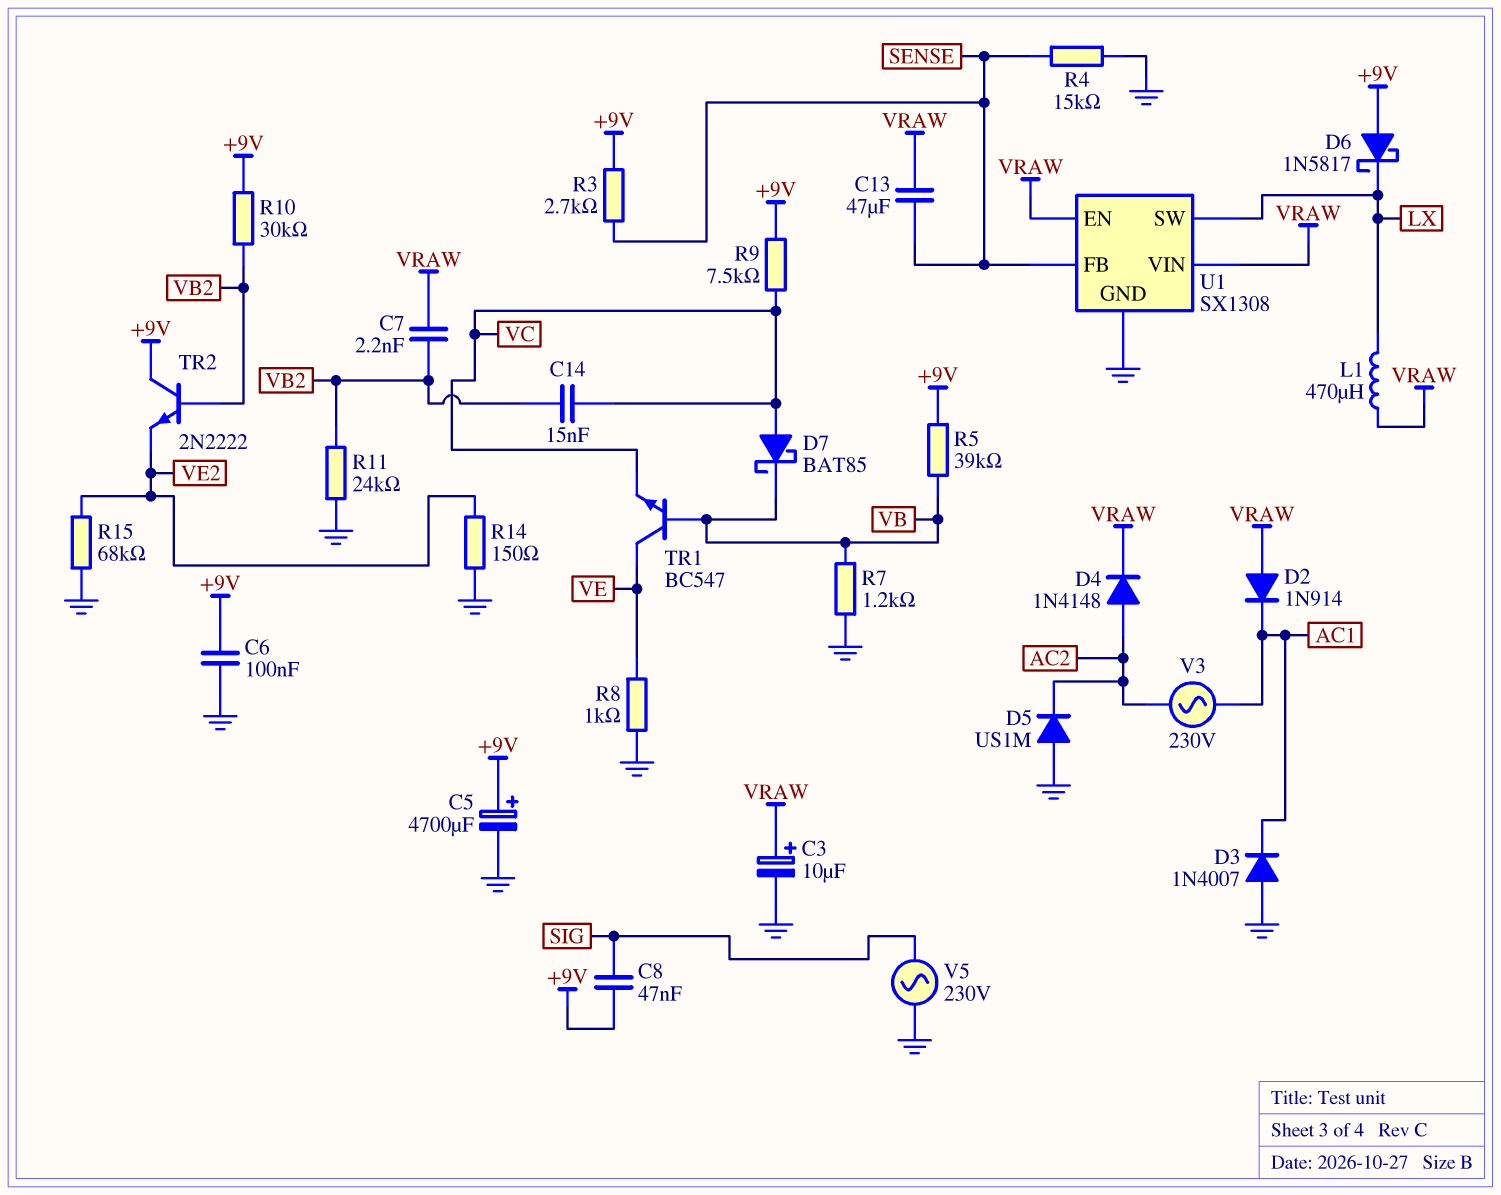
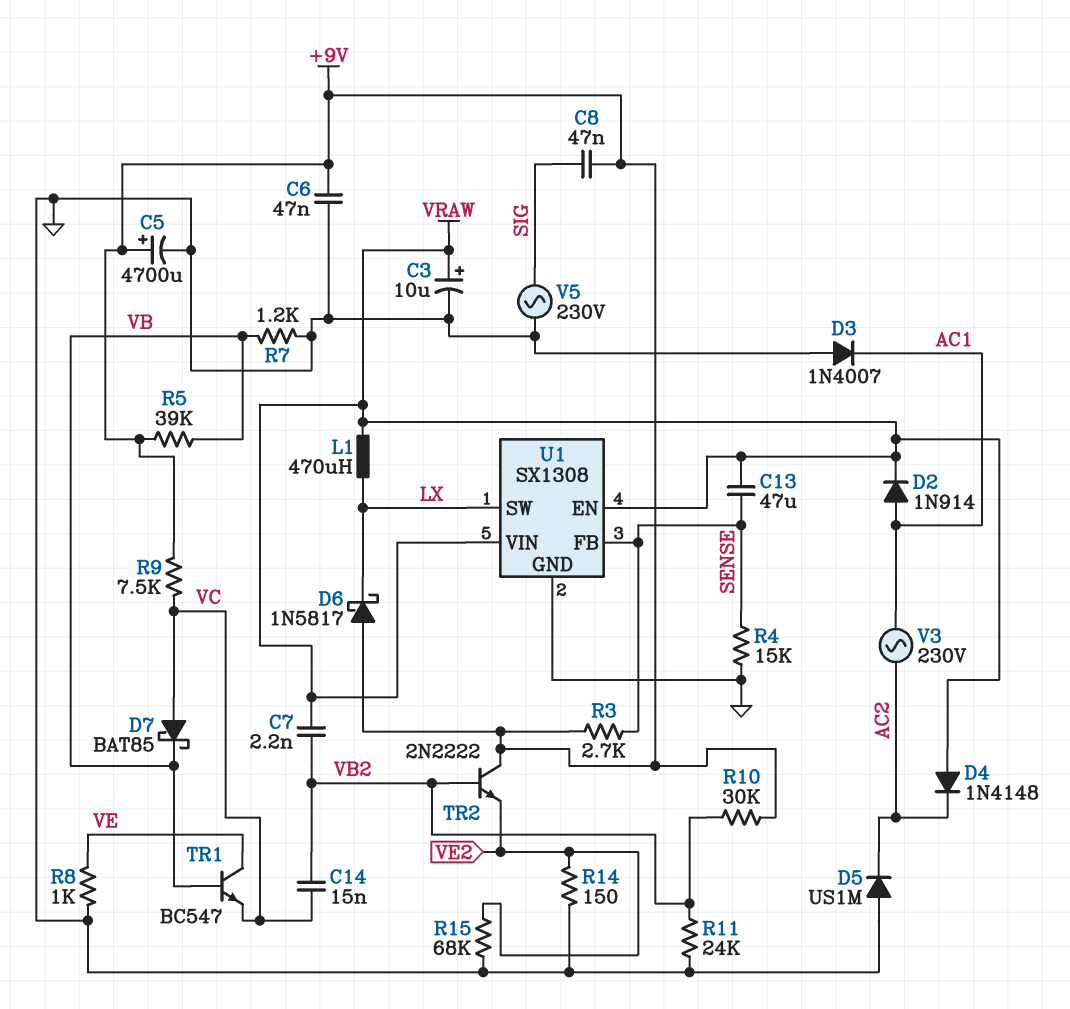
C6: 100nF (+9V, GND) -> 47nF (+9V, GND)
D2: diode 1N914 (A VRAW, K AC1) -> diode 1N914 (A AC1, K VRAW)
D4: diode 1N4148 (A AC2, K VRAW) -> diode 1N4148 (A VRAW, K AC2)

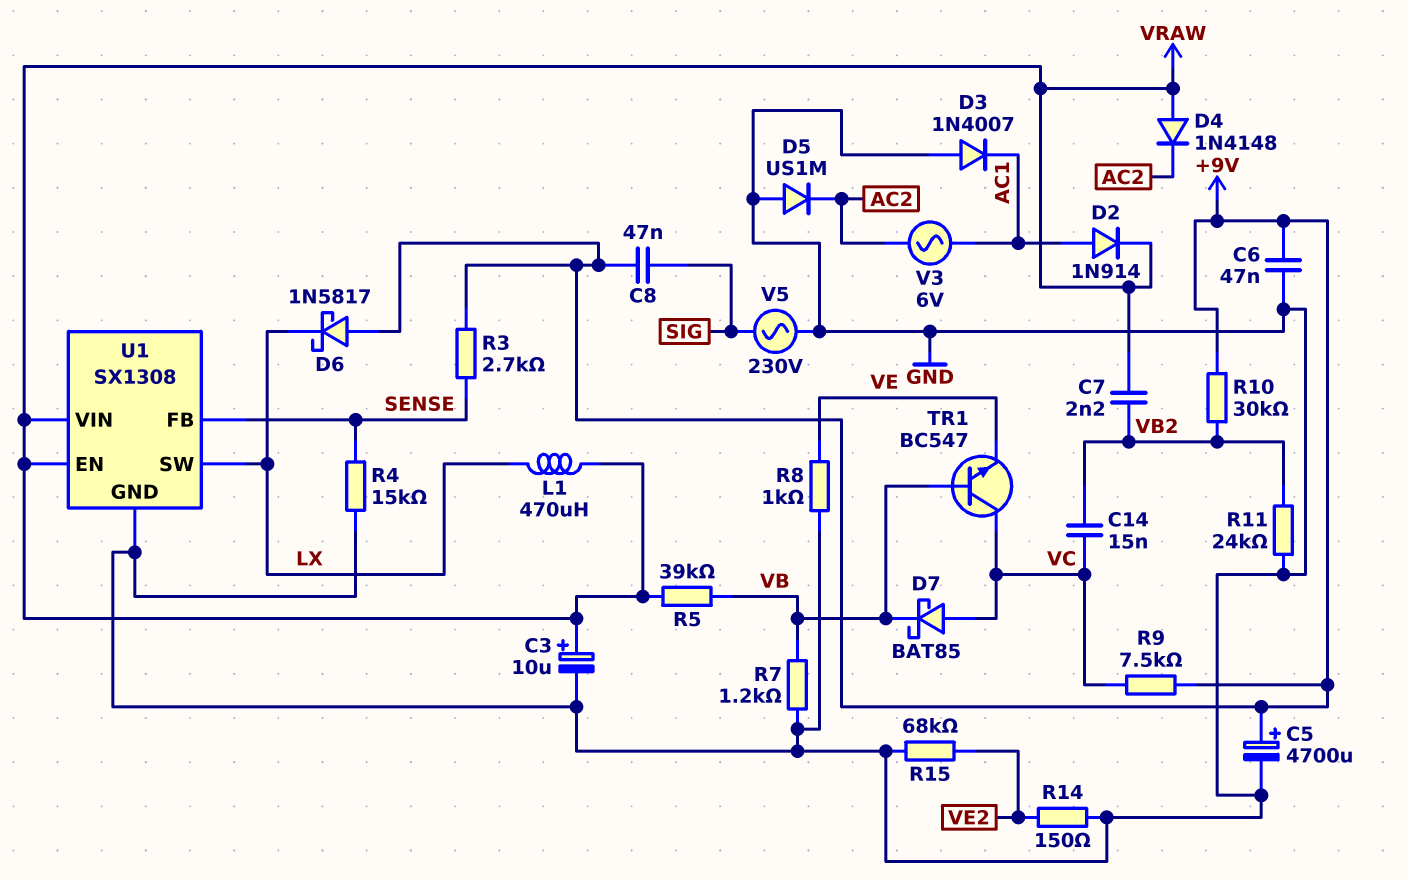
C13: 47uF (SENSE, VRAW) -> none
R5: 39k (+9V, VB) -> 39k (VB, VRAW)
TR1: NPN BC547 (B VB, C VE, E VC) -> NPN BC547 (B VB, C VC, E VE)
TR2: NPN 2N2222 (B VB2, C +9V, E VE2) -> none
V3: AC 230V (AC1, AC2) -> AC 6V (AC1, AC2)

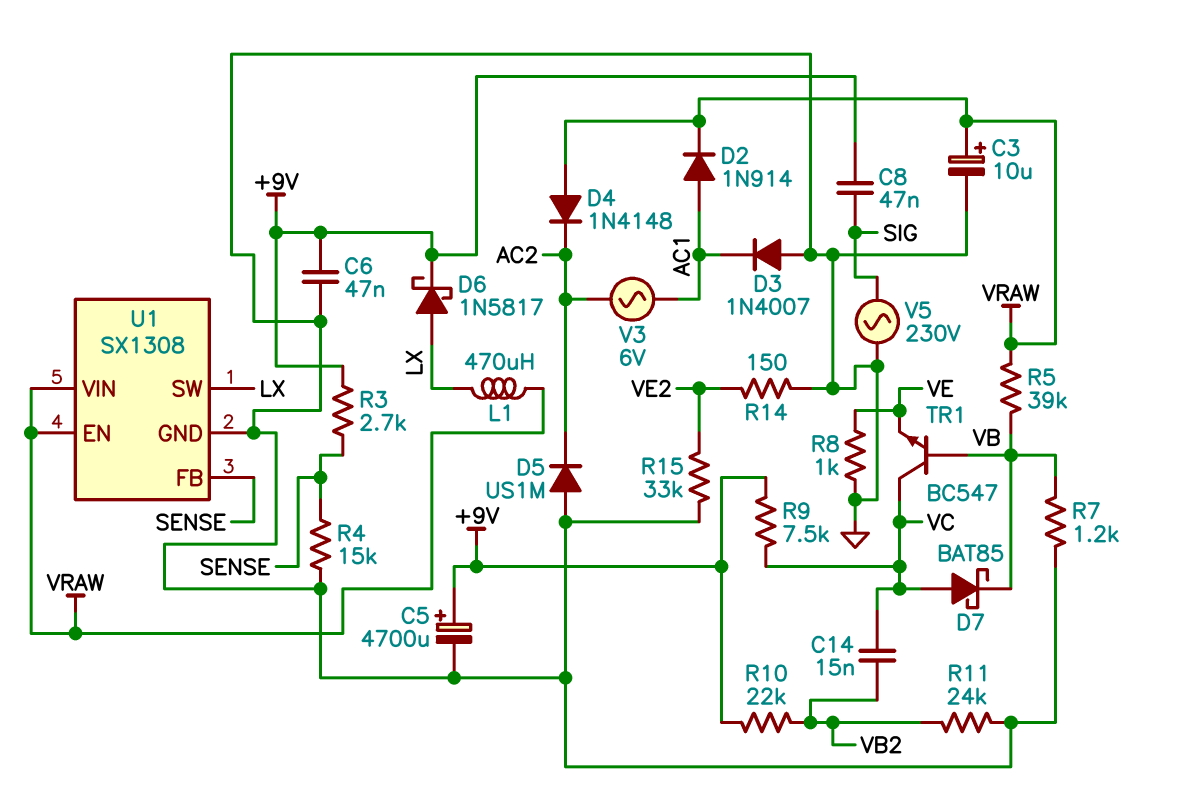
C7: 2.2nF (VB2, VRAW) -> none
D6: schottky 1N5817 (A +9V, K LX) -> schottky 1N5817 (A LX, K +9V)
R10: 30k (+9V, VB2) -> 22k (+9V, VB2)
R15: 68k (GND, VE2) -> 33k (GND, VE2)

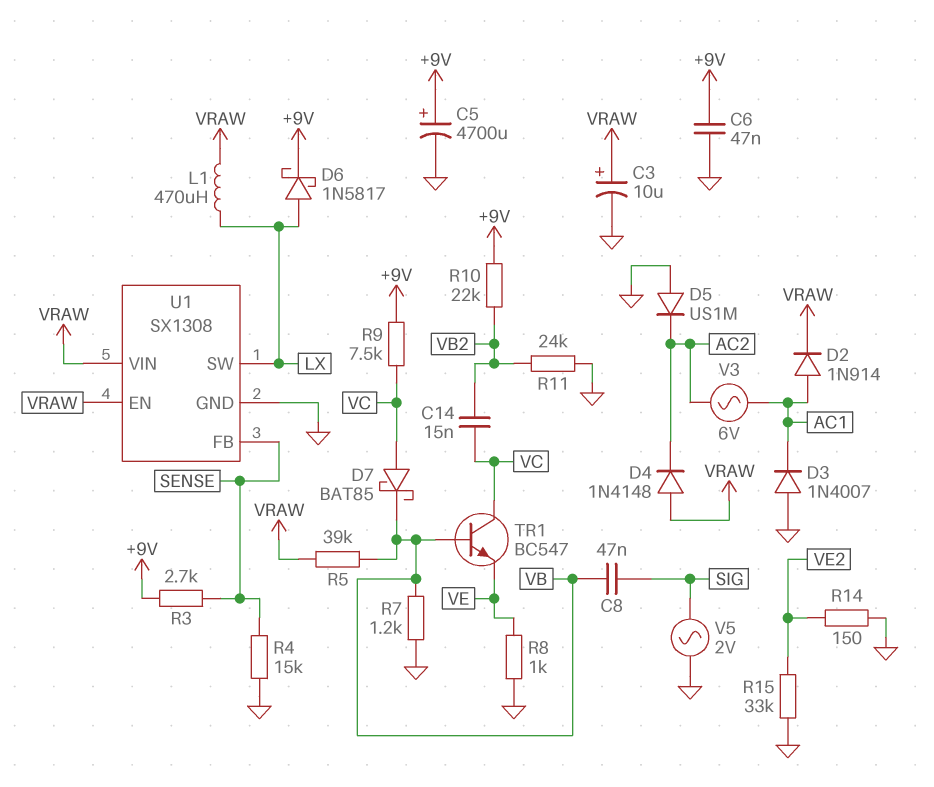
C8: 47nF (+9V, SIG) -> 47nF (SIG, VB)
V5: AC 230V (GND, SIG) -> AC 2V (GND, SIG)

